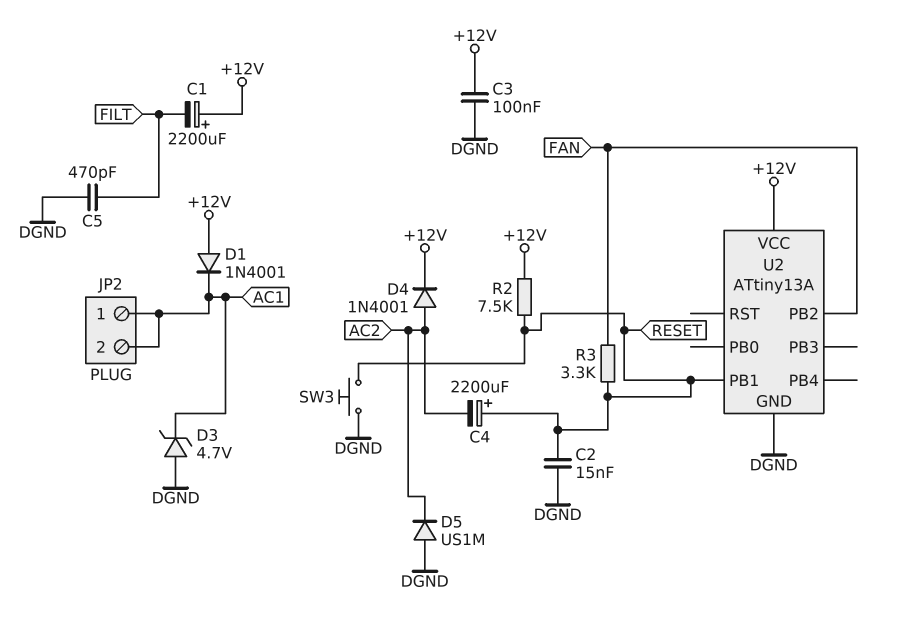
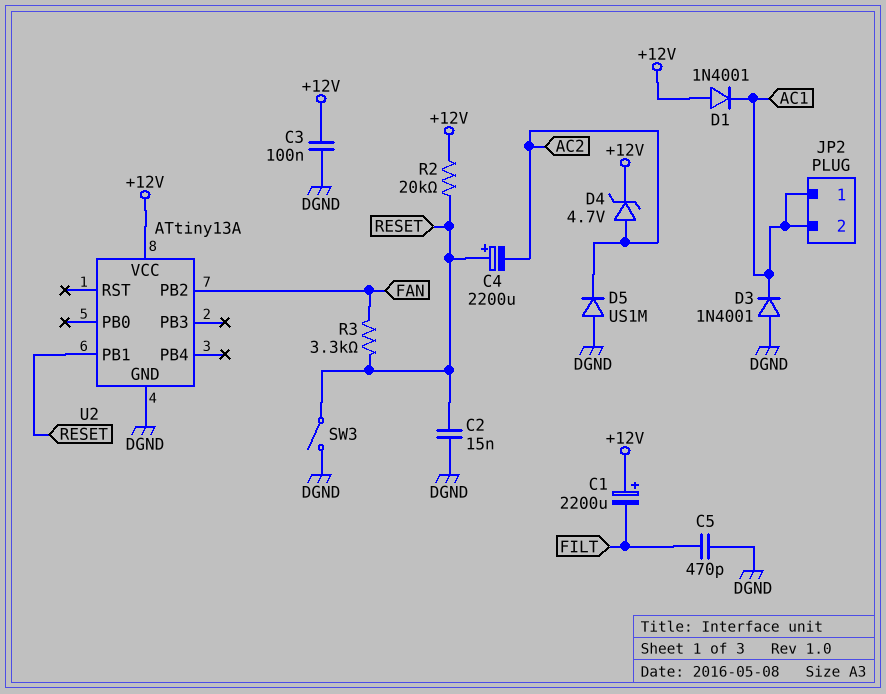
D3: zener 4.7V (A DGND, K AC1) -> diode 1N4001 (A DGND, K AC1)
D4: diode 1N4001 (A AC2, K +12V) -> zener 4.7V (A AC2, K +12V)
R2: 7.5k (+12V, RESET) -> 20k (+12V, RESET)
SW3: button (DGND, RESET) -> switch (DGND, RESET)

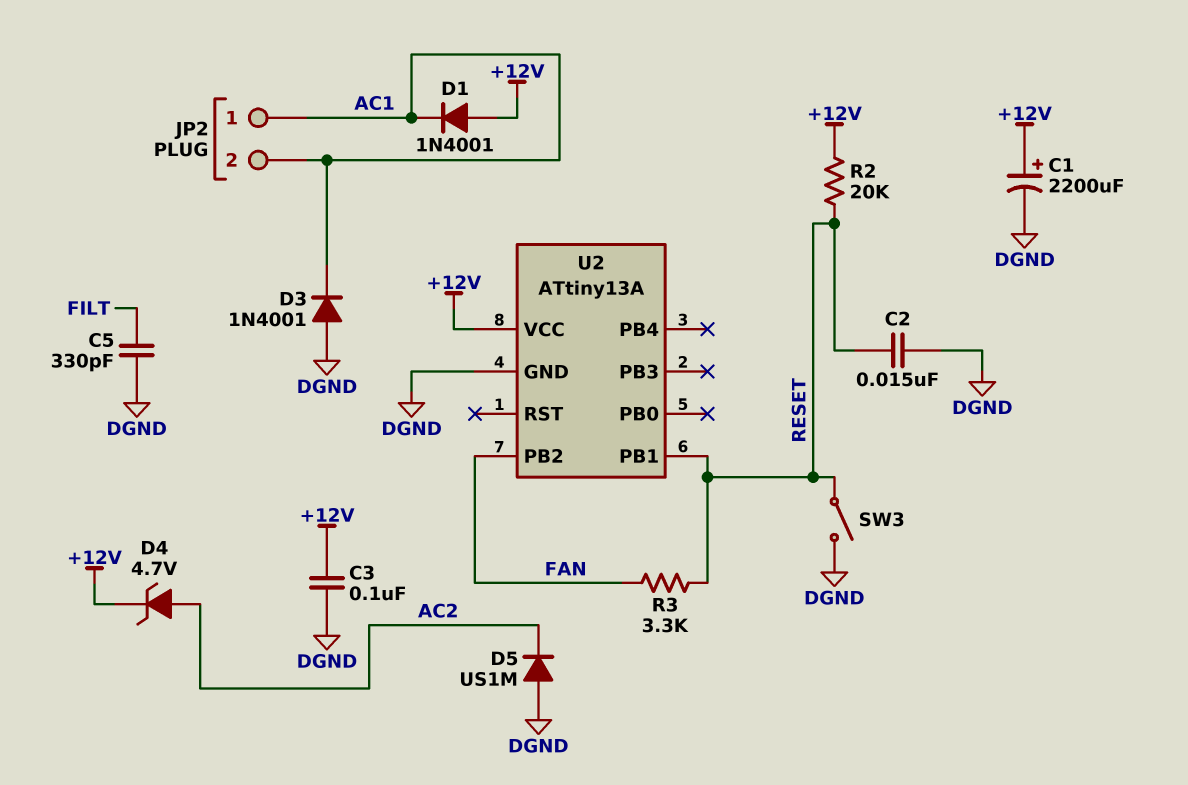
C1: 2200uF (plus +12V, minus FILT) -> 2200uF (plus +12V, minus DGND)
C4: 2200uF (plus RESET, minus AC2) -> none
C5: 470pF (DGND, FILT) -> 330pF (DGND, FILT)

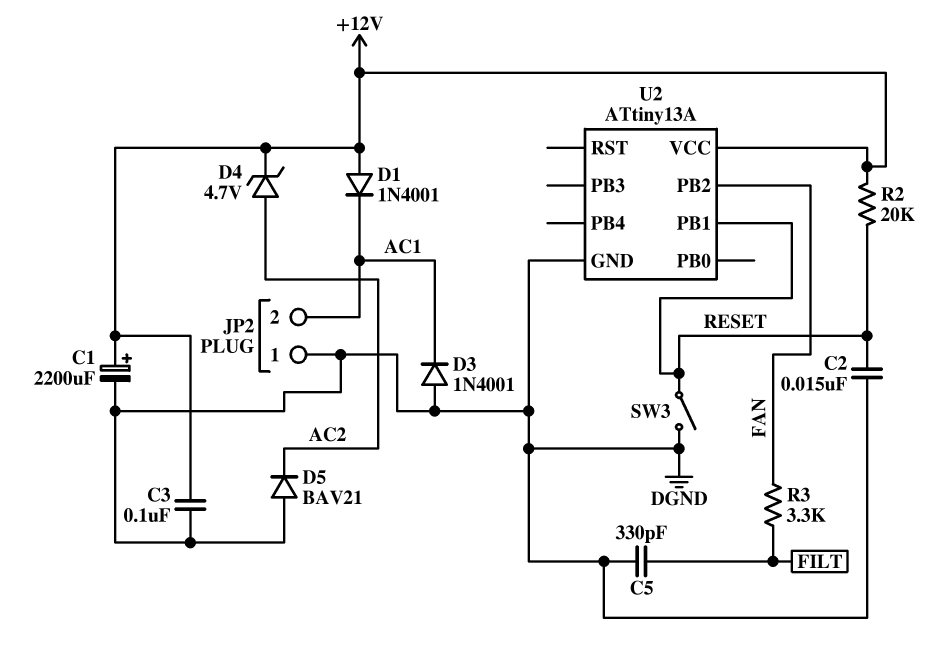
D5: diode US1M (A DGND, K AC2) -> diode BAV21 (A DGND, K AC2)
JP2 pin 1: AC1 -> DGND
R3: 3.3k (FAN, RESET) -> 3.3k (FAN, FILT)

